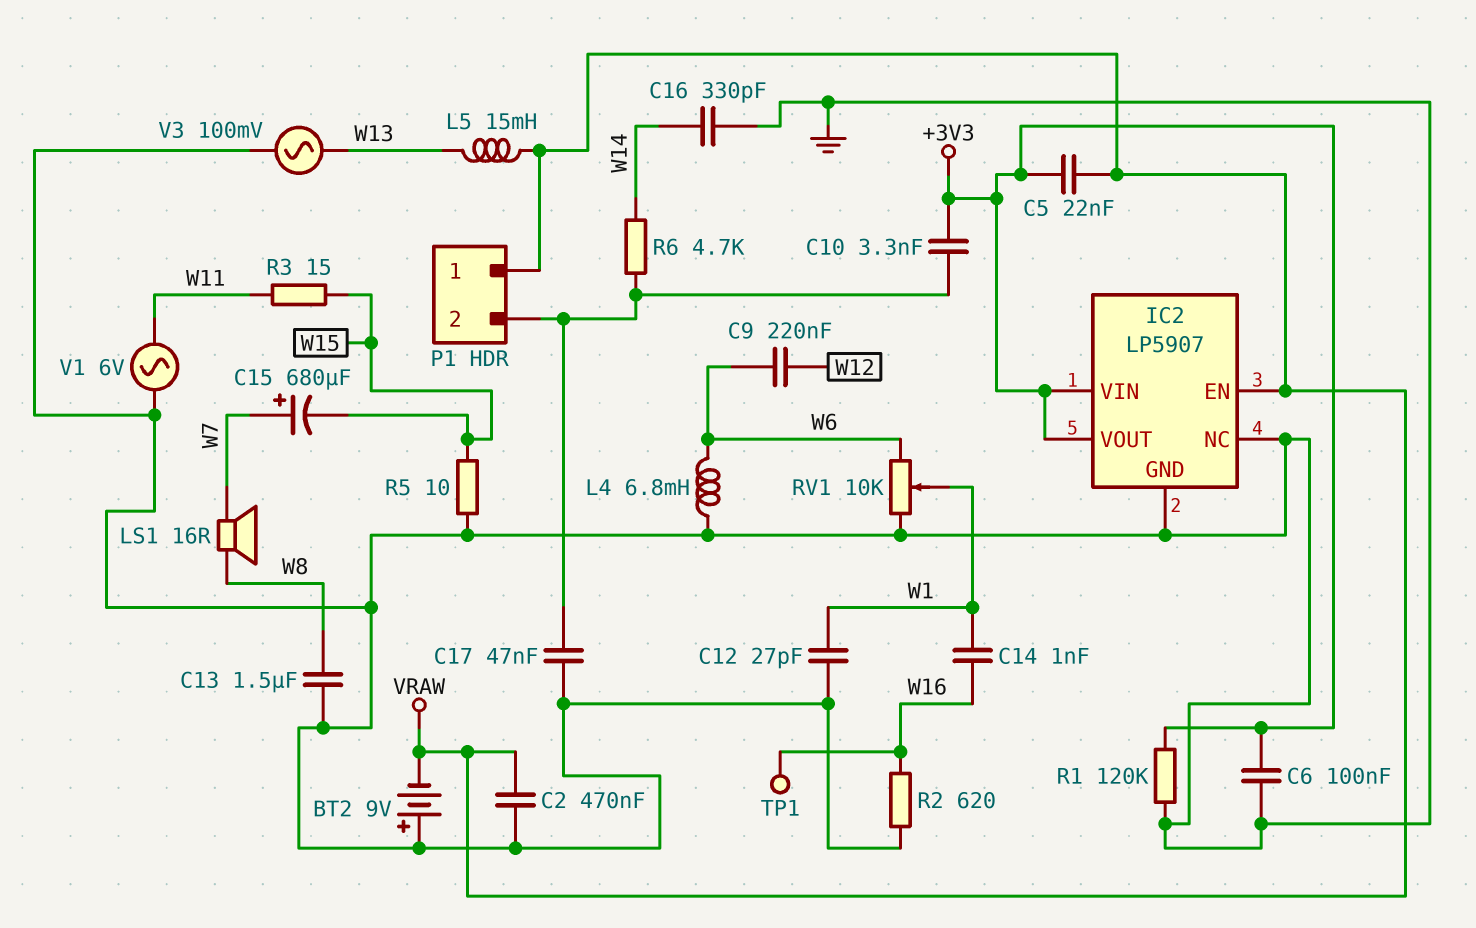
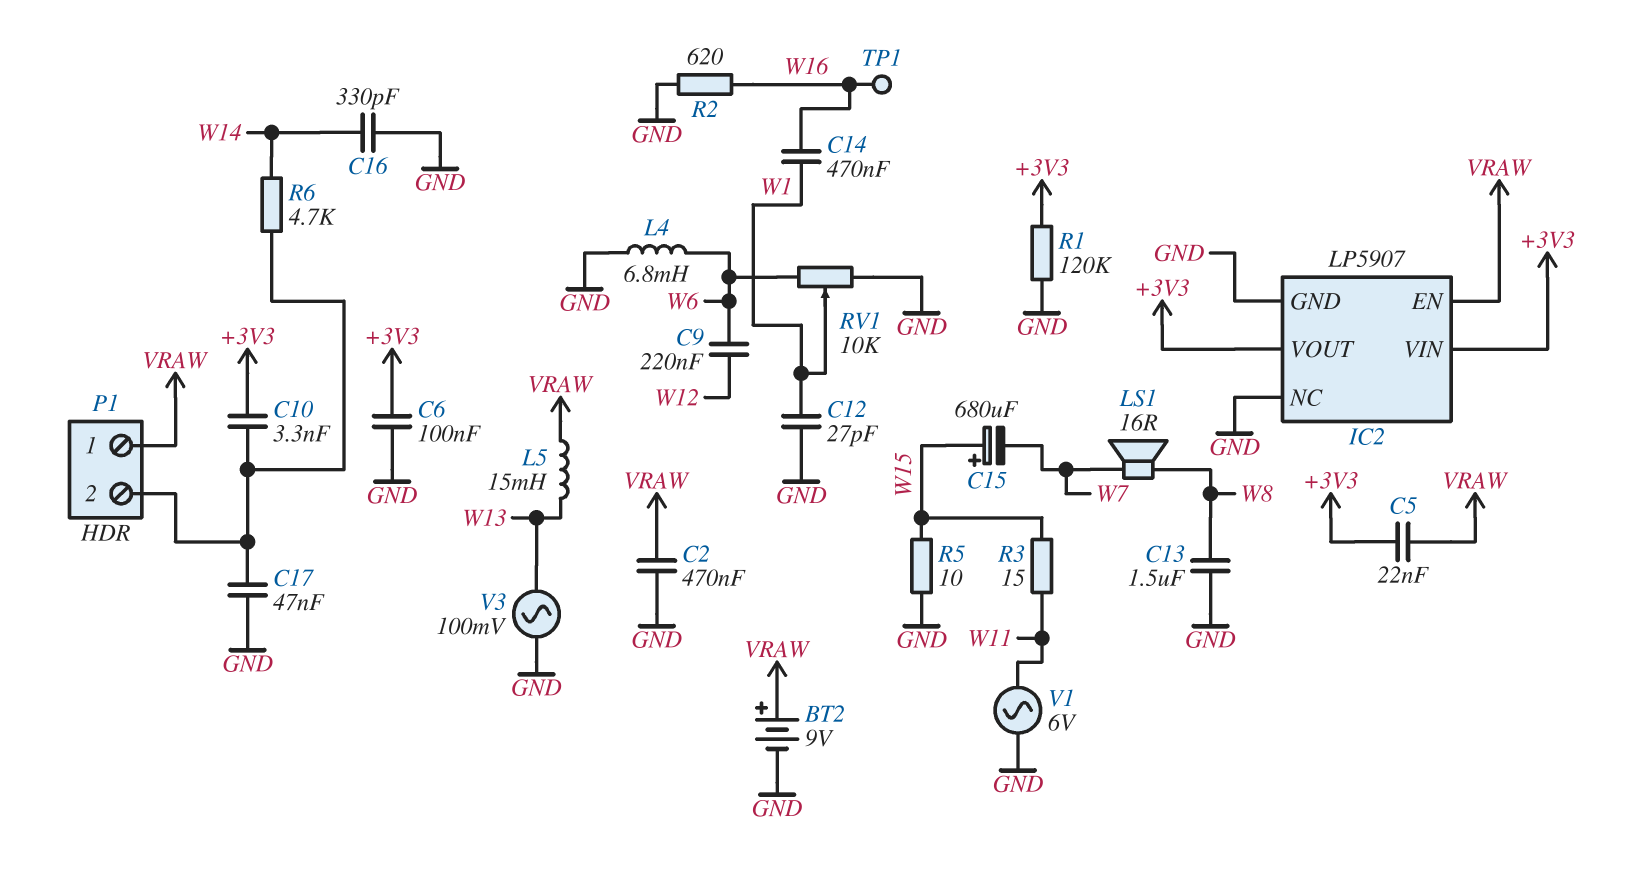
BT2: 9V (plus GND, minus VRAW) -> 9V (plus VRAW, minus GND)
C14: 1nF (W1, W16) -> 470nF (W1, W16)
C15: 680uF (plus W7, minus W15) -> 680uF (plus W15, minus W7)

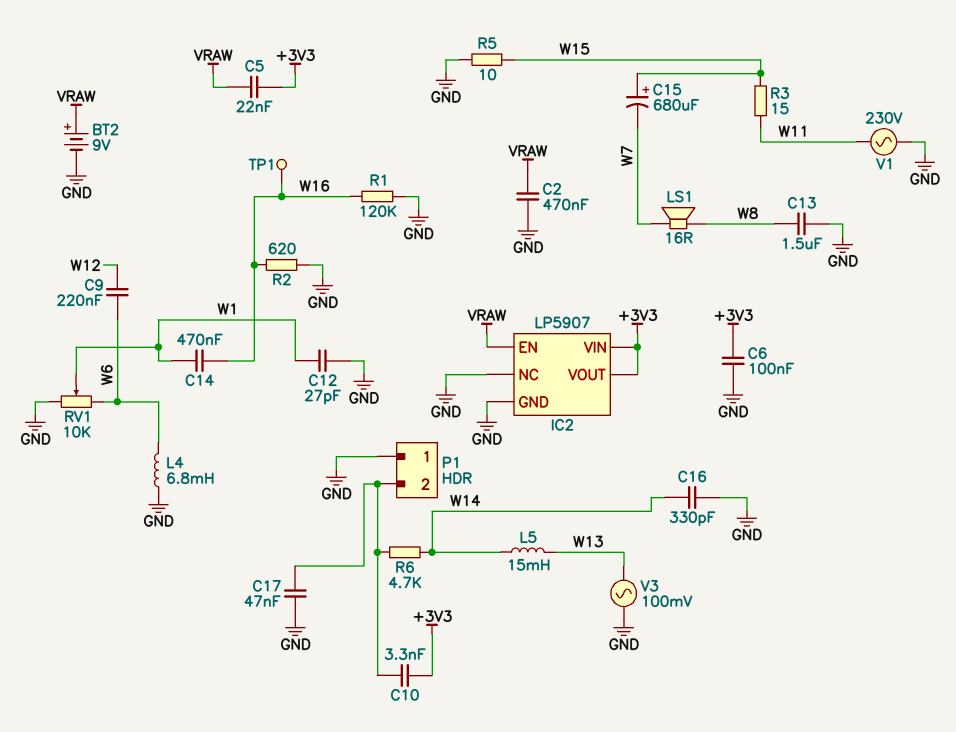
L5: 15mH (VRAW, W13) -> 15mH (W13, W14)
P1 pin 1: VRAW -> GND
R1: 120k (+3V3, GND) -> 120k (GND, W16)
V1: AC 6V (GND, W11) -> AC 230V (GND, W11)

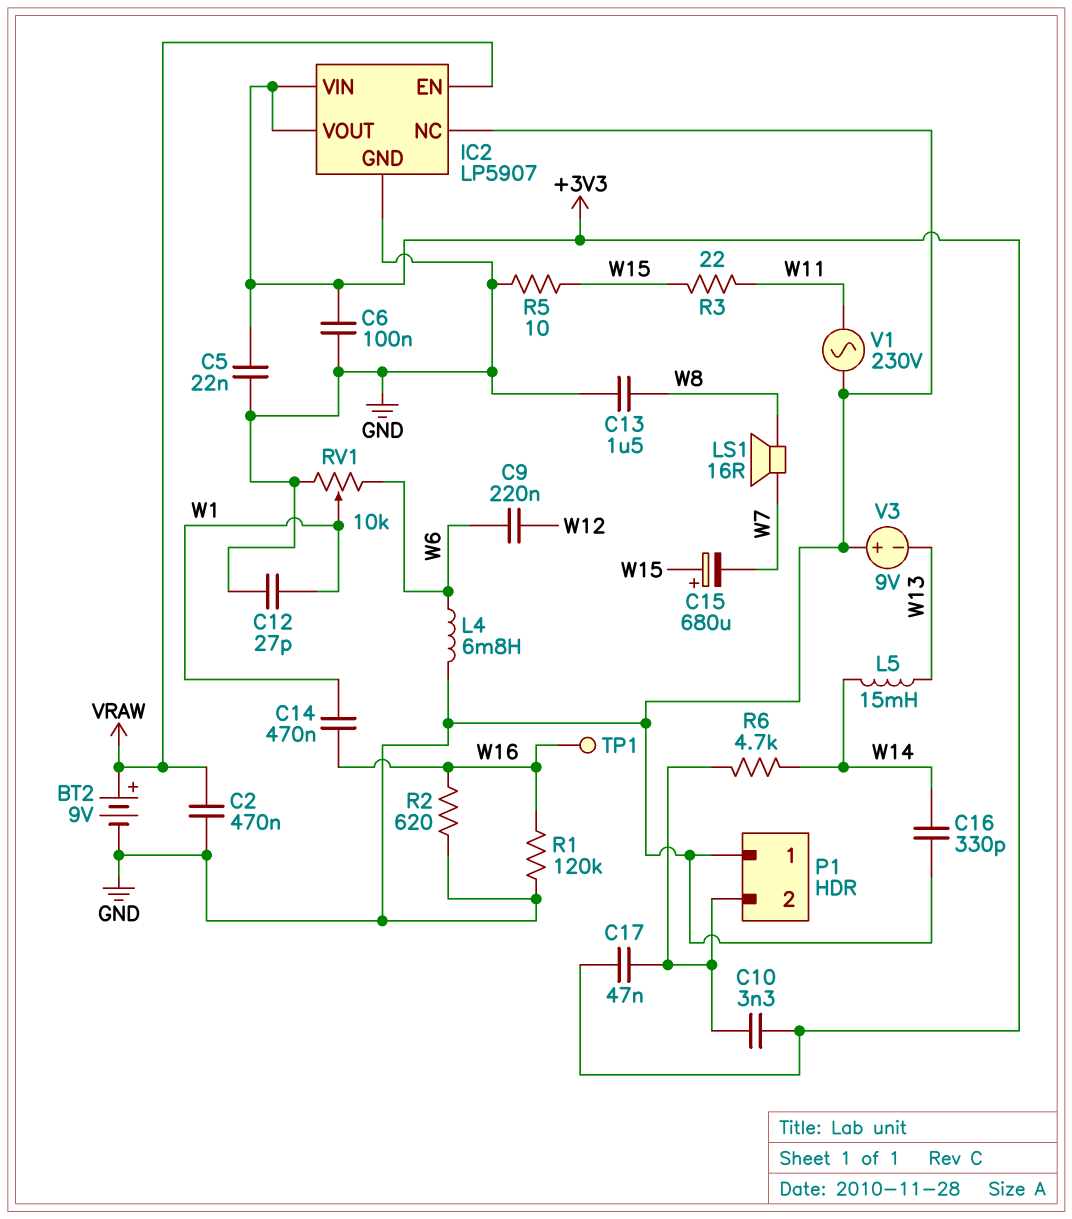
C5: 22nF (+3V3, VRAW) -> 22nF (+3V3, GND)
C17: 47nF (GND, P1/2) -> 47nF (+3V3, P1/2)
R3: 15 (W11, W15) -> 22 (W11, W15)
V3: AC 100mV (GND, W13) -> 9V (plus GND, minus W13)

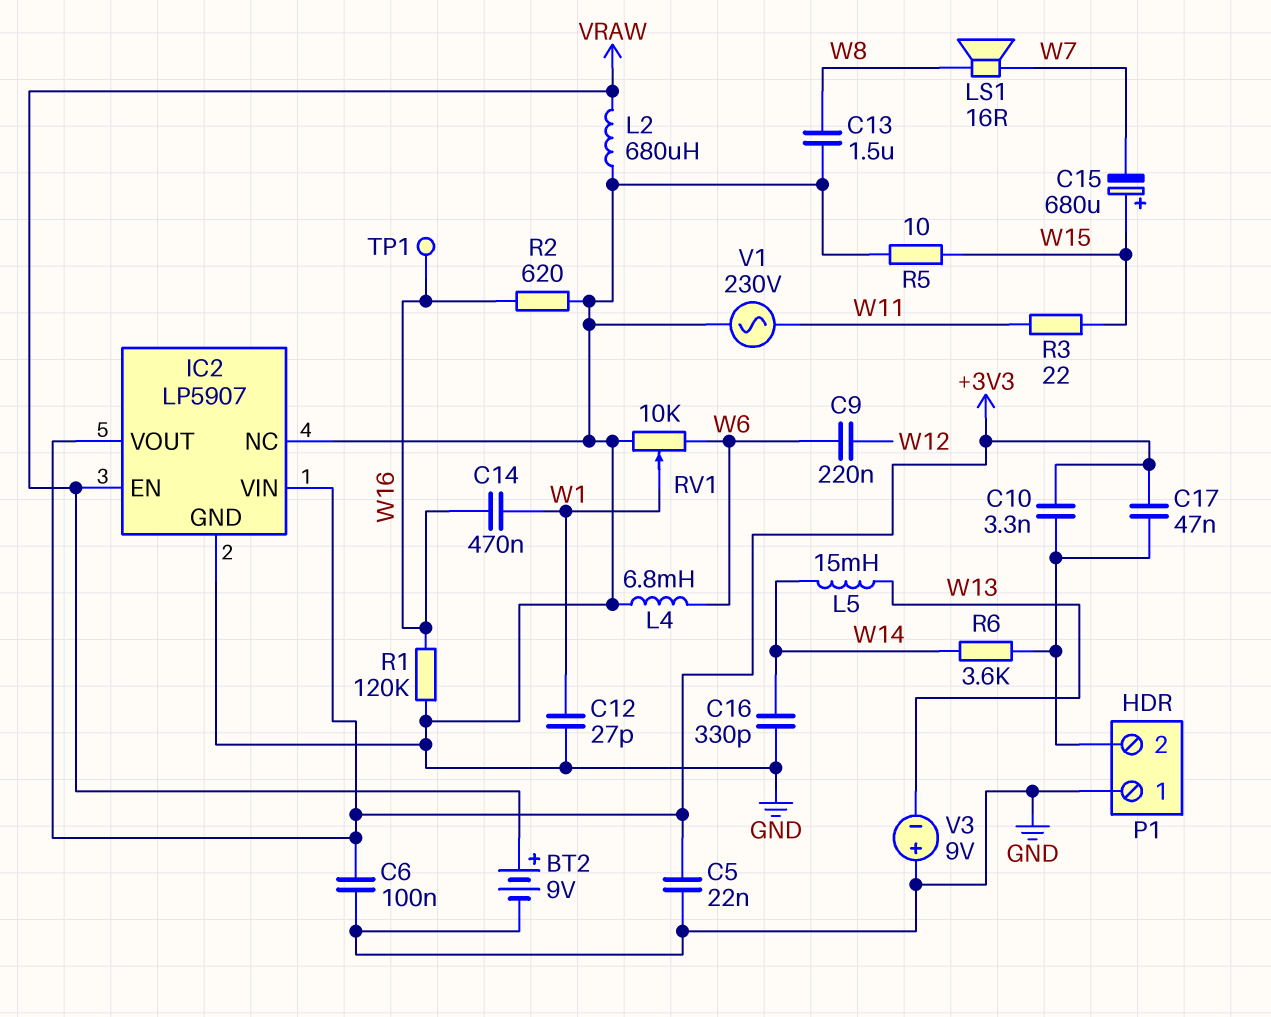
C2: 470nF (GND, VRAW) -> none
L2: none -> 680uH (GND, VRAW)
R6: 4.7k (P1/2, W14) -> 3.6k (P1/2, W14)

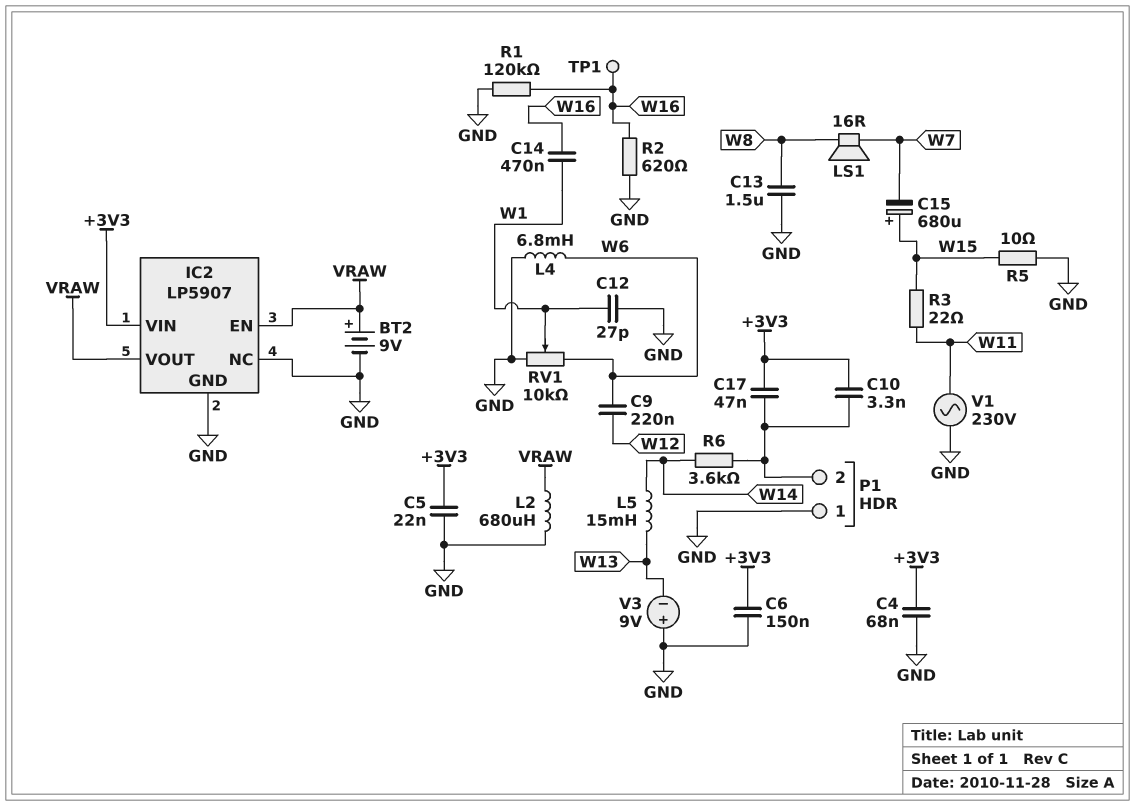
C4: none -> 68nF (+3V3, GND)
C6: 100nF (+3V3, GND) -> 150nF (+3V3, GND)
C16: 330pF (GND, W14) -> none
IC2 pin VOUT: +3V3 -> VRAW

